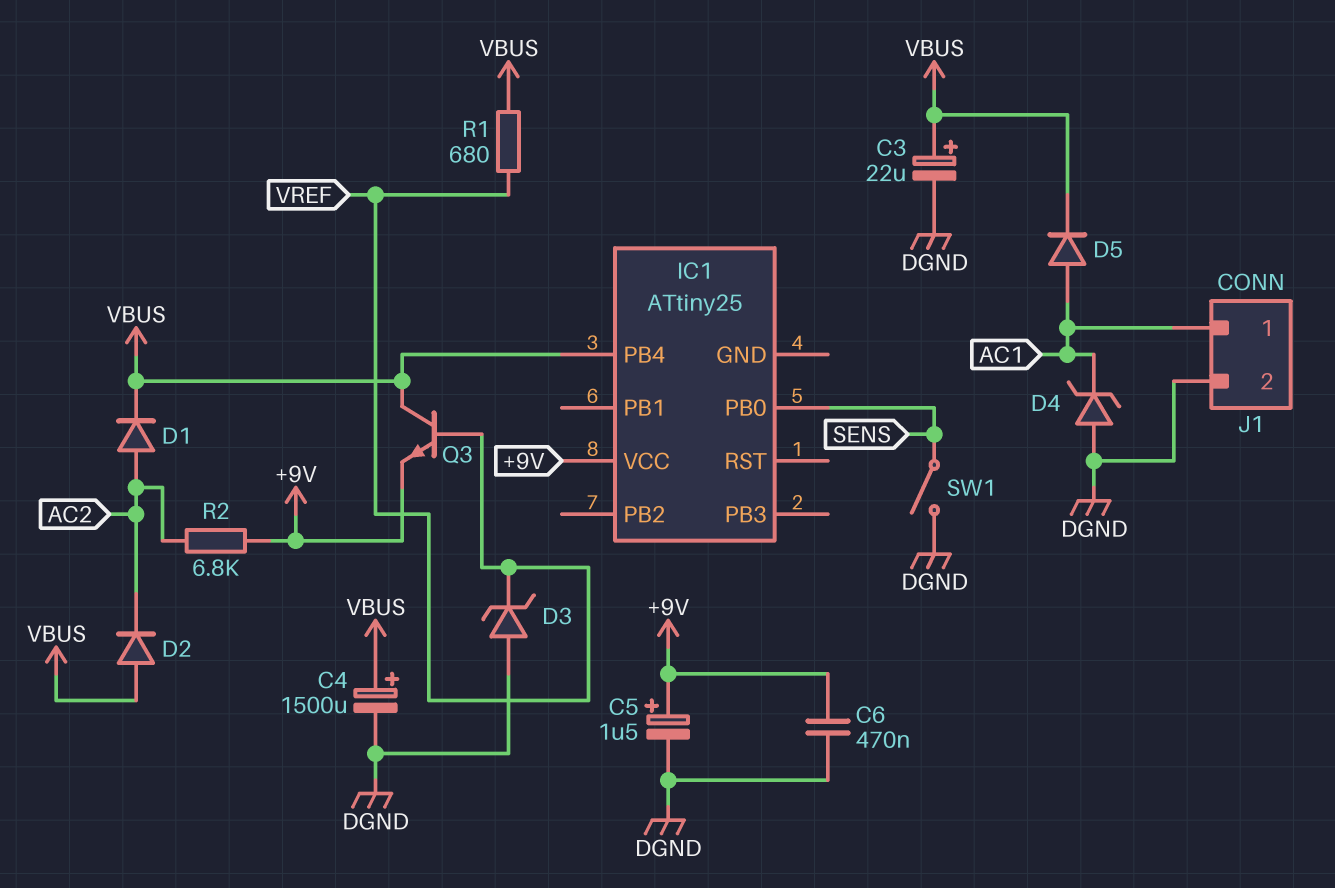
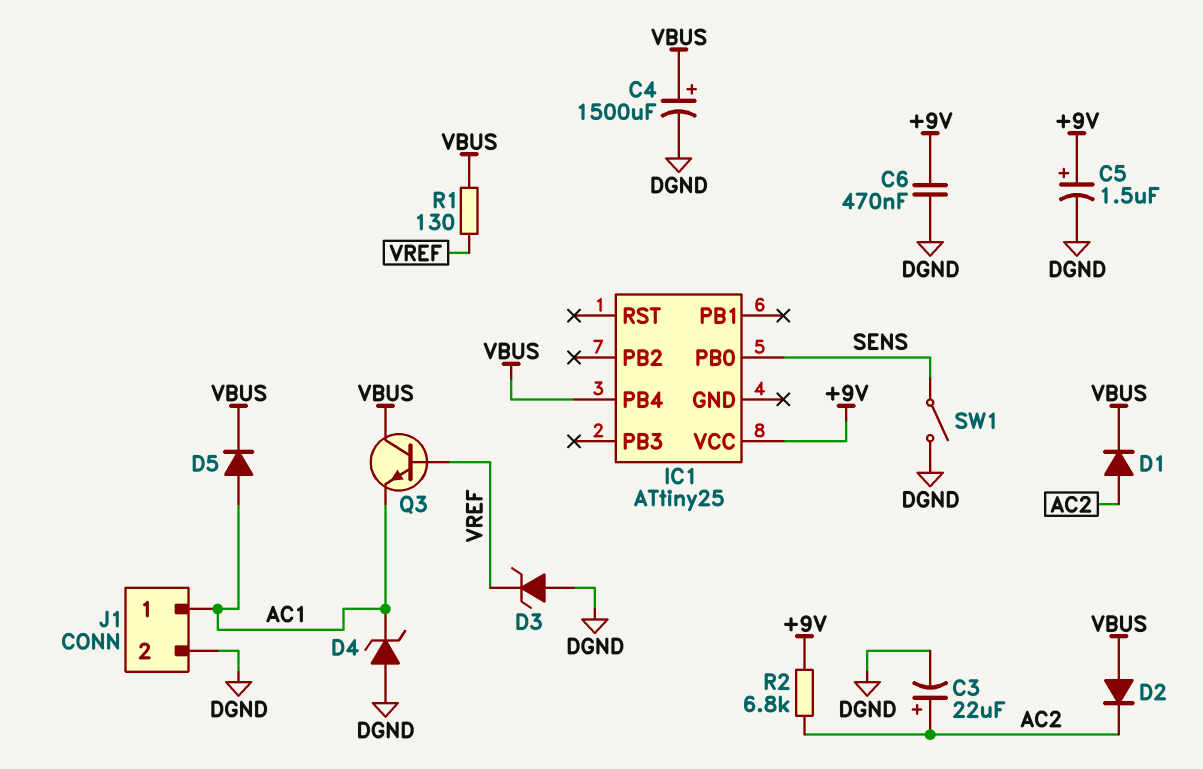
C3: 22uF (plus VBUS, minus DGND) -> 22uF (plus AC2, minus DGND)
Q3: NPN (B VREF, C VBUS, E +9V) -> NPN (B VREF, C VBUS, E AC1)
R1: 680 (VBUS, VREF) -> 130 (VBUS, VREF)

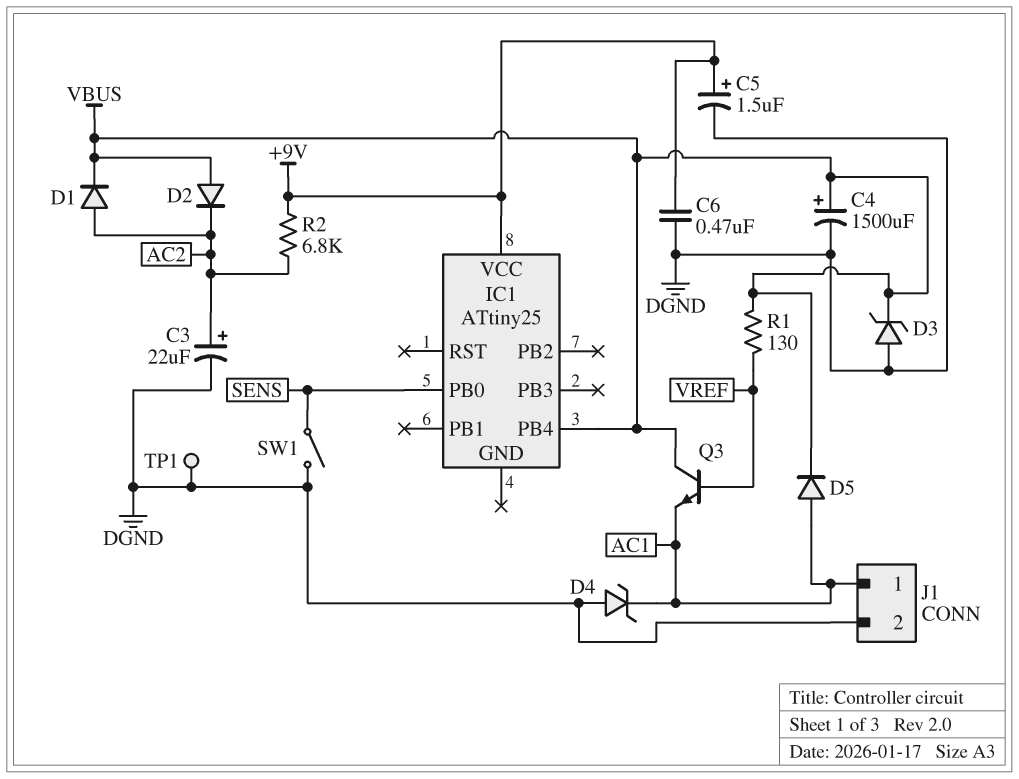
D3: zener (A DGND, K VREF) -> zener (A DGND, K VBUS)
TP1: none -> test point (DGND)

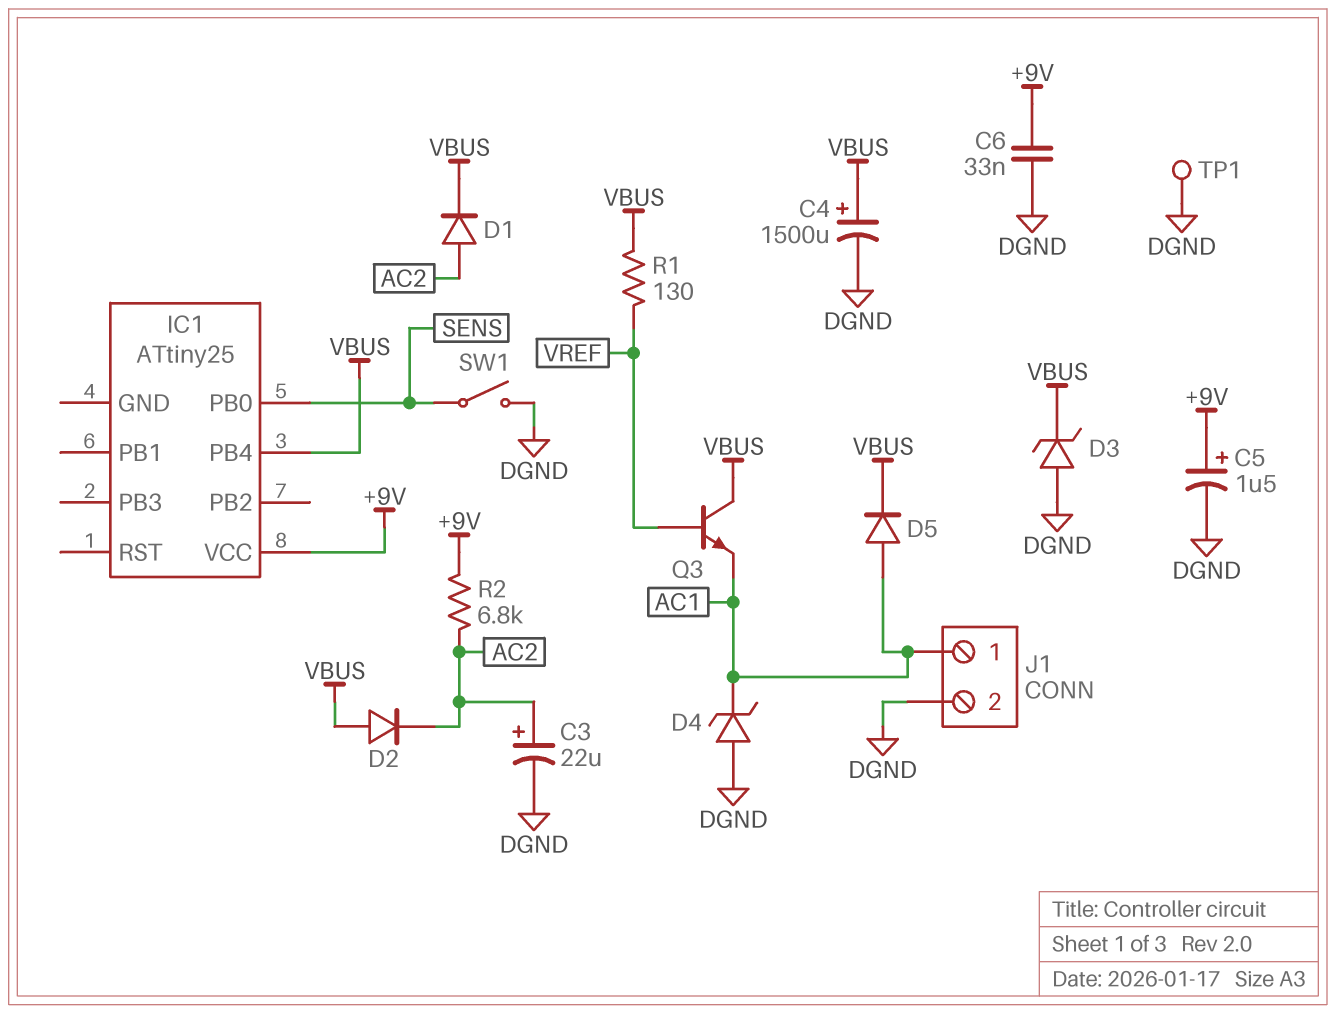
C6: 470nF (+9V, DGND) -> 33nF (+9V, DGND)

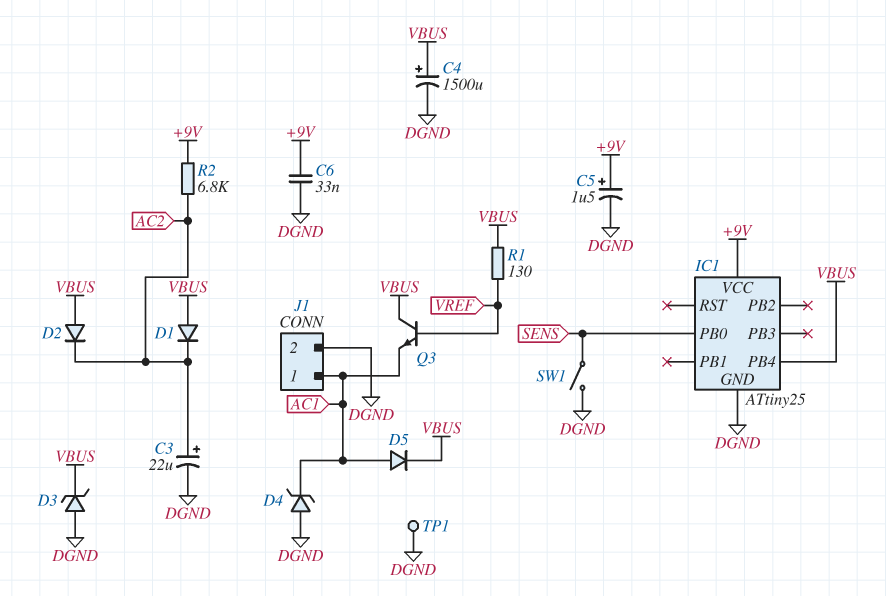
D1: diode (A AC2, K VBUS) -> diode (A VBUS, K AC2)
IC1 pin GND: none -> DGND

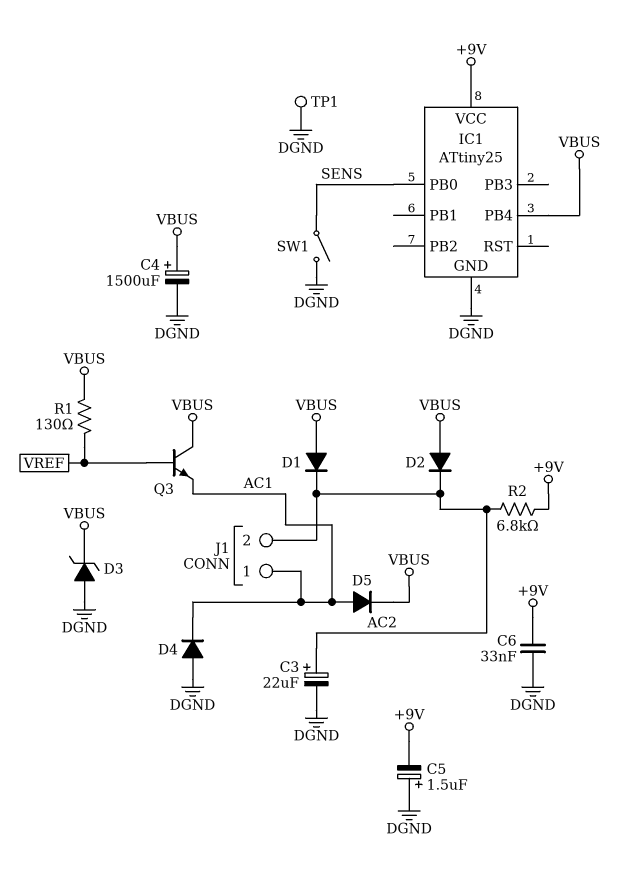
C5: 1.5uF (plus +9V, minus DGND) -> 1.5uF (plus DGND, minus +9V)
D4: zener (A DGND, K AC1) -> diode (A DGND, K AC1)
J1 pin 2: DGND -> AC2

